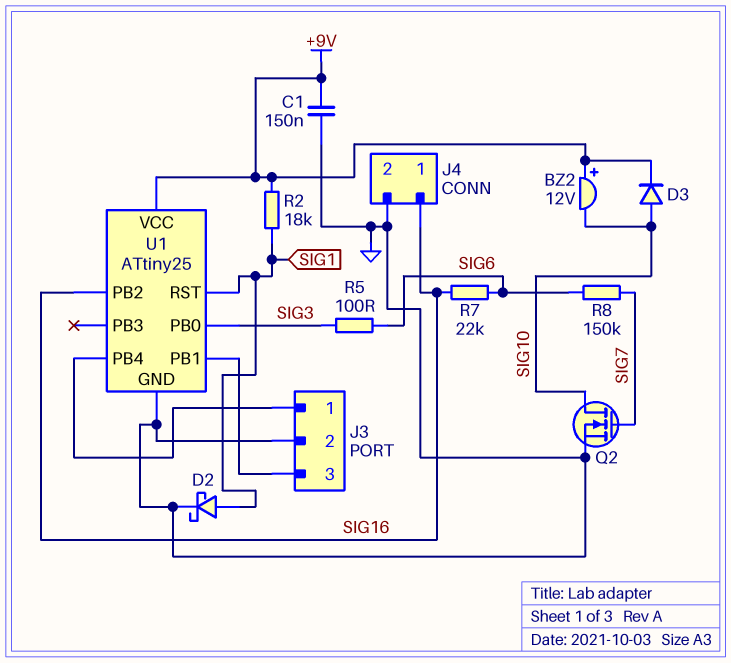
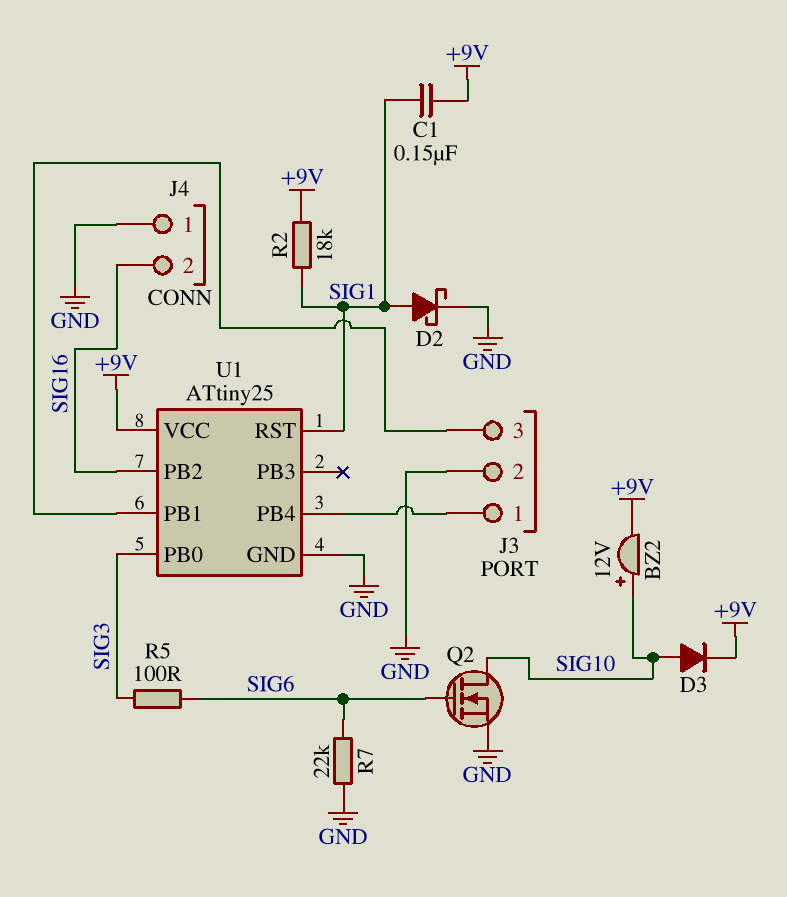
BZ2: buzzer 12V (plus +9V, minus SIG10) -> buzzer 12V (plus SIG10, minus +9V)
C1: 150nF (+9V, GND) -> 150nF (+9V, SIG1)
J4 pin 1: SIG16 -> GND
J4 pin 2: GND -> SIG16
Q2: NMOS (G SIG7, D SIG10, S GND) -> NMOS (G SIG6, D SIG10, S GND)
R7: 22k (SIG6, SIG16) -> 22k (GND, SIG6)
R8: 150k (SIG6, SIG7) -> none

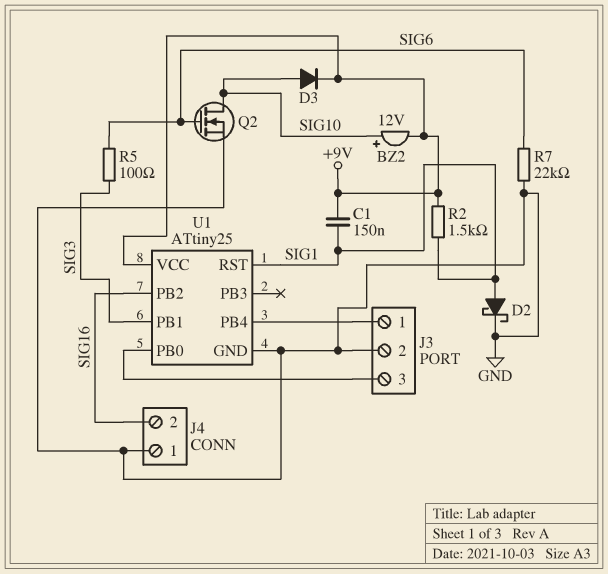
R2: 18k (+9V, SIG1) -> 1.5k (+9V, SIG1)
U1 pin PB0: SIG3 -> J3/3
U1 pin PB1: J3/3 -> SIG3

